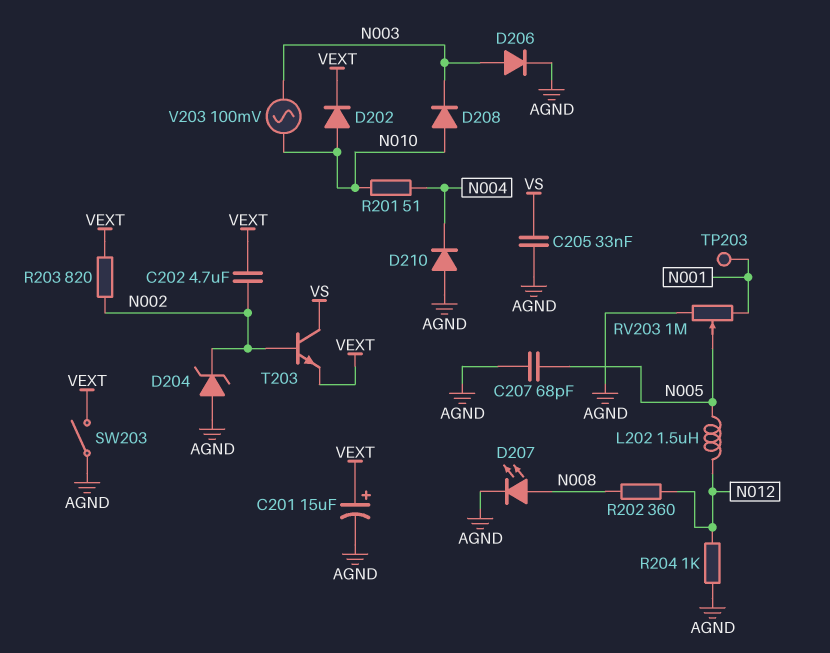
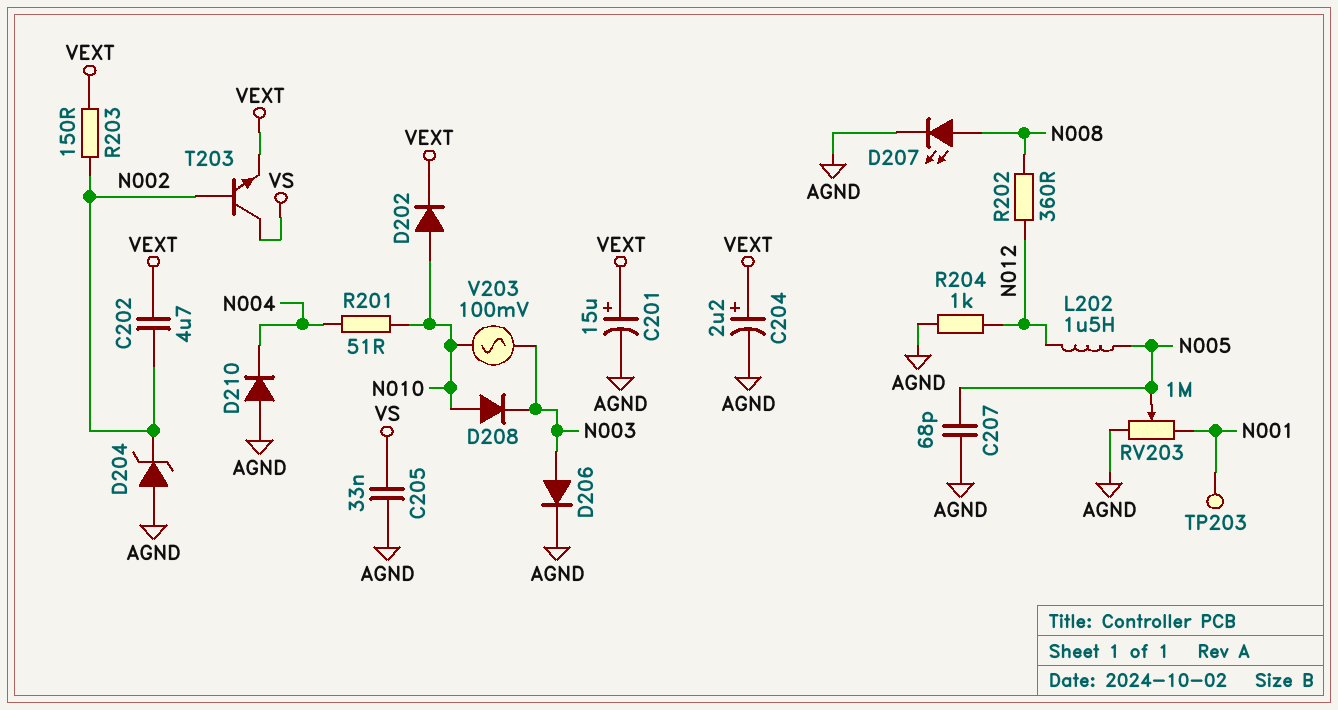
C204: none -> 2.2uF (plus VEXT, minus AGND)
R203: 820 (N002, VEXT) -> 150 (N002, VEXT)
SW203: switch (AGND, VEXT) -> none

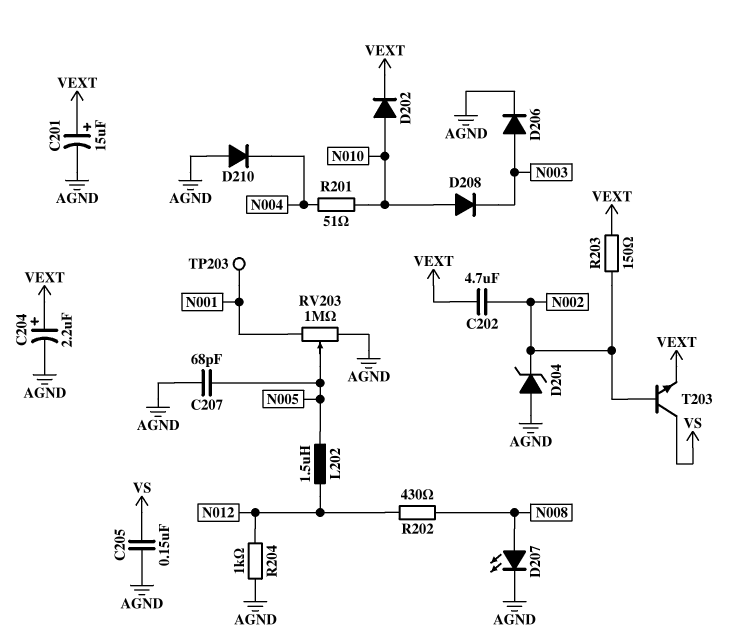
C205: 33nF (AGND, VS) -> 150nF (AGND, VS)
R202: 360 (N008, N012) -> 430 (N008, N012)
V203: AC 100mV (N003, N010) -> none

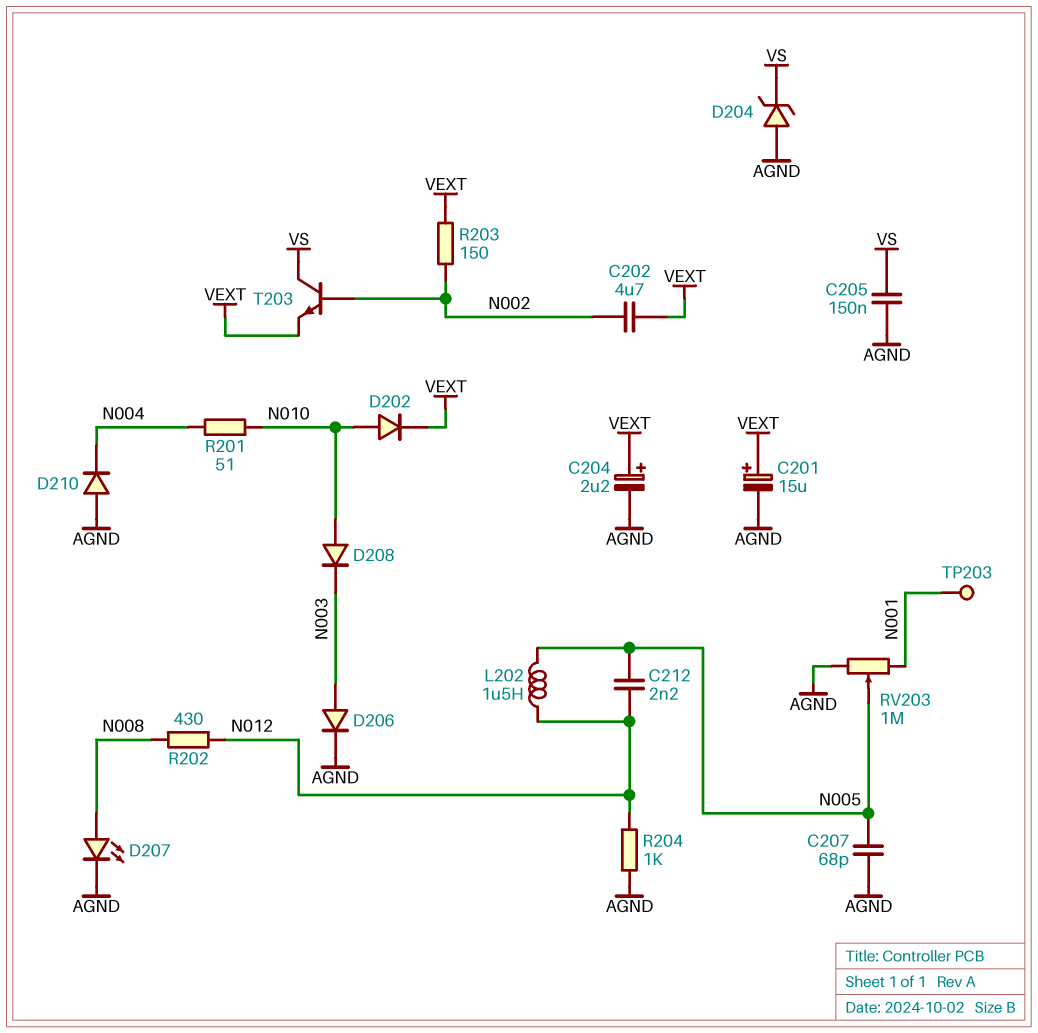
C212: none -> 2.2nF (N005, N012)
D204: zener (A AGND, K N002) -> zener (A AGND, K VS)

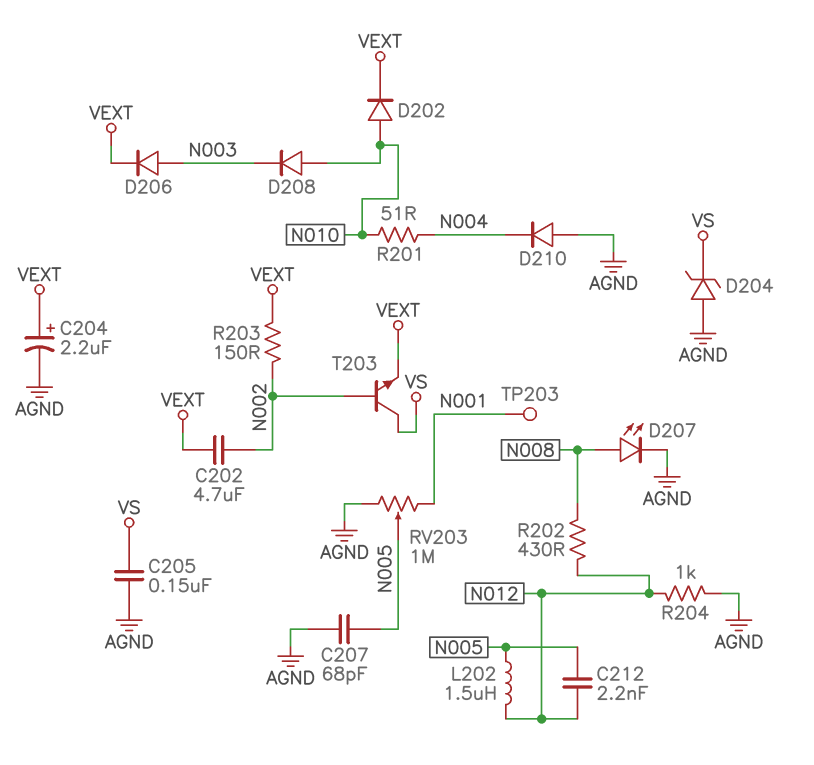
C201: 15uF (plus VEXT, minus AGND) -> none
D206: diode (A N003, K AGND) -> diode (A N003, K VEXT)

